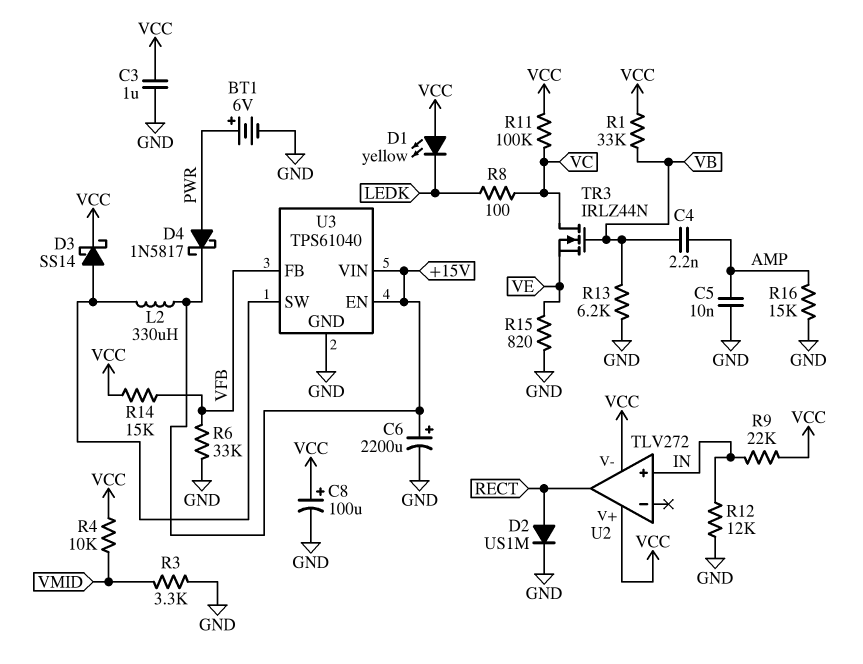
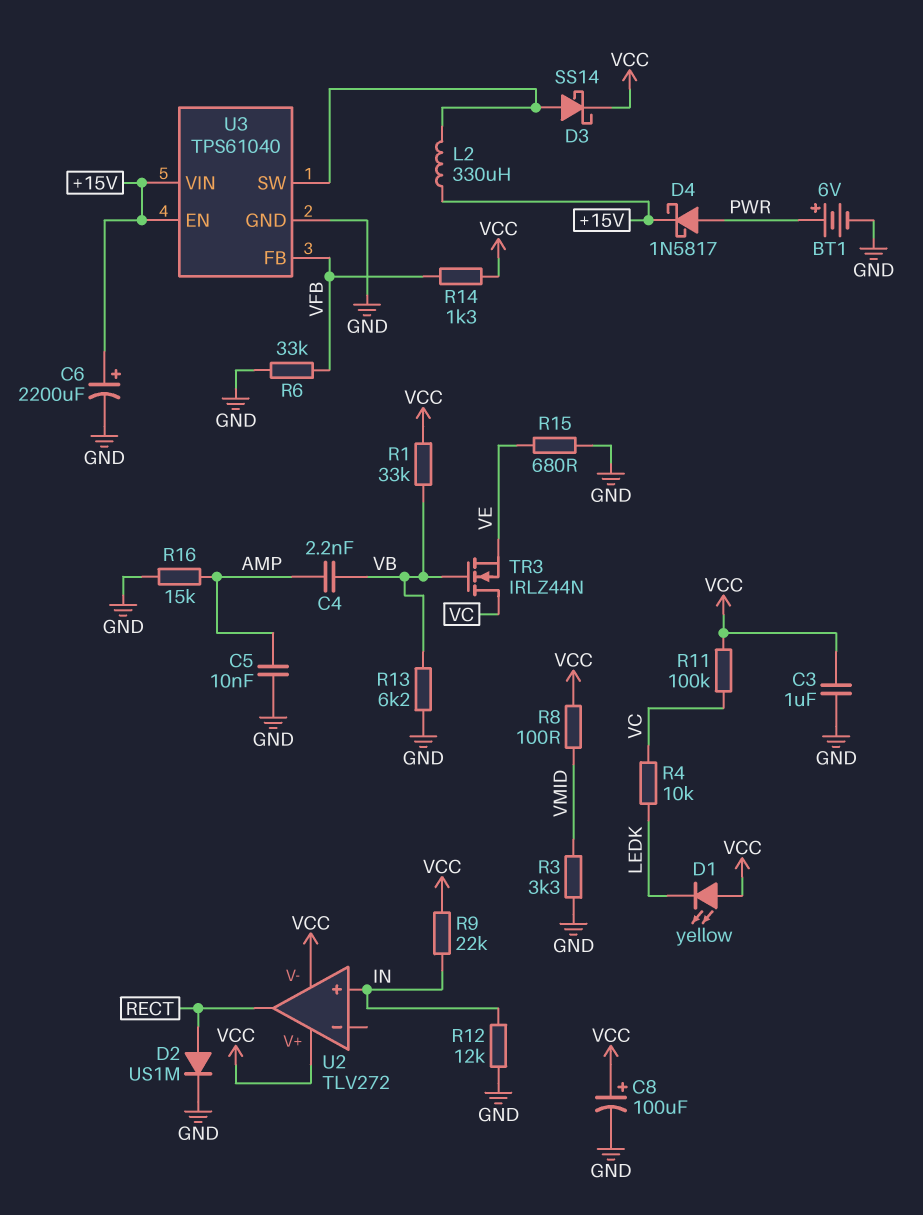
R4: 10k (VCC, VMID) -> 10k (LEDK, VC)
R8: 100 (LEDK, VC) -> 100 (VCC, VMID)
R14: 15k (VCC, VFB) -> 1.3k (VCC, VFB)
R15: 820 (GND, VE) -> 680 (GND, VE)

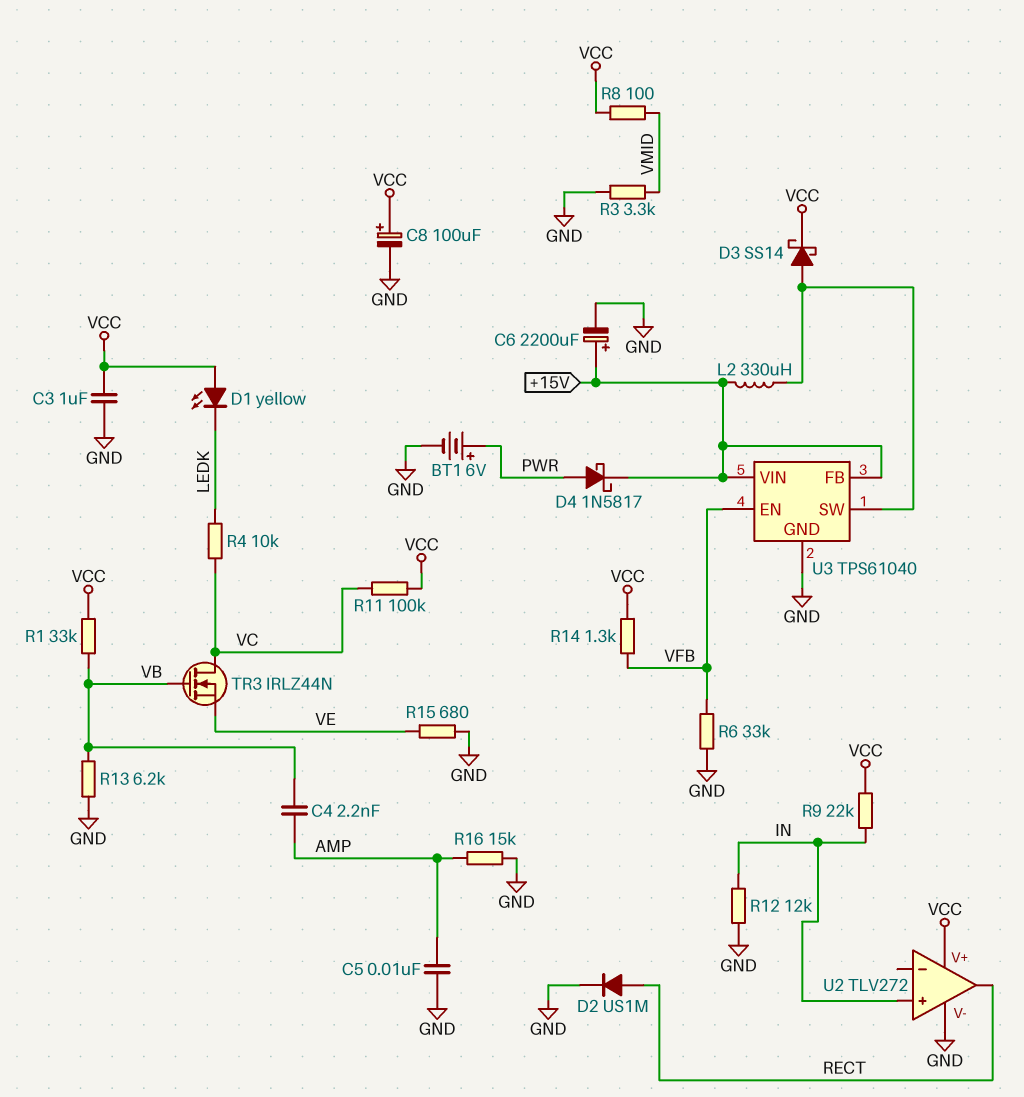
U2 pin V-: VCC -> GND
U3 pin EN: +15V -> VFB
U3 pin FB: VFB -> +15V

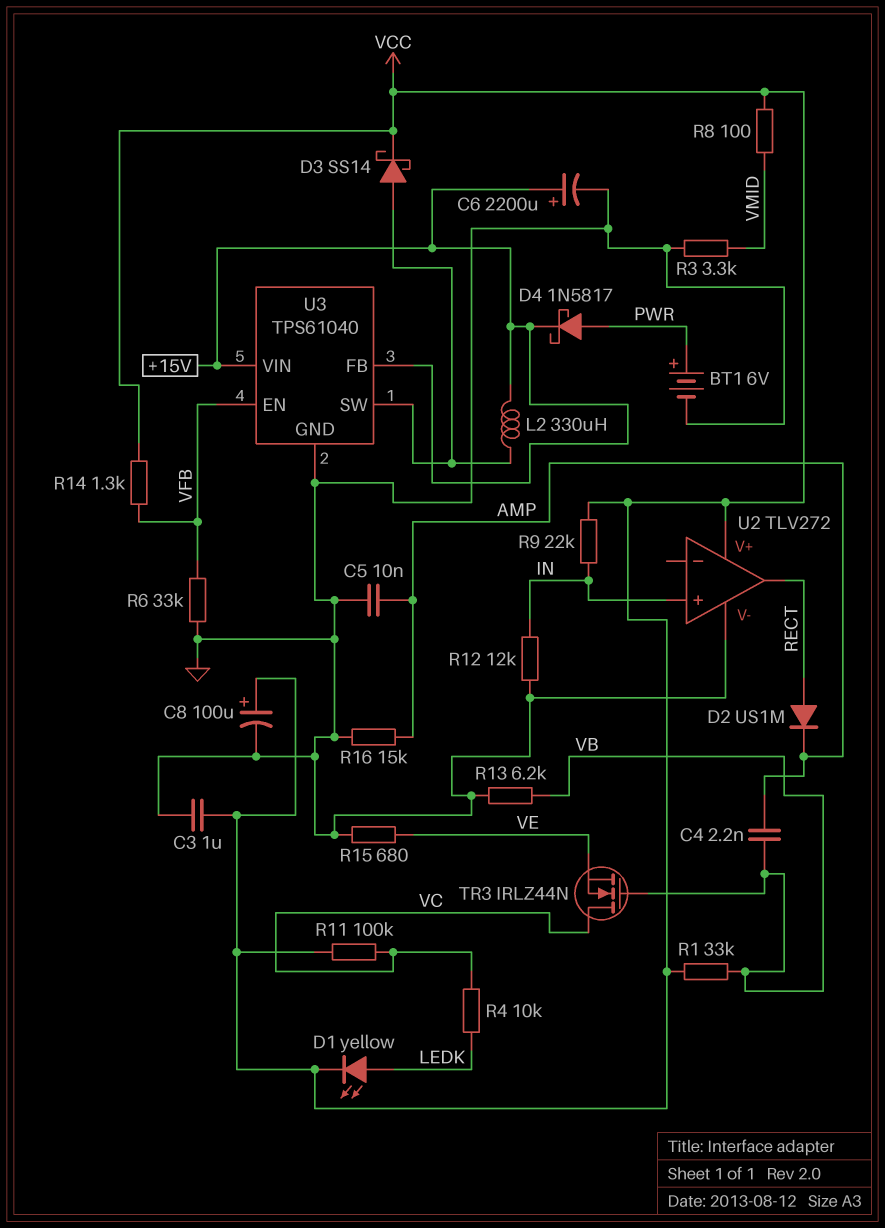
D1: LED yellow (A VCC, K LEDK) -> LED yellow (A LEDK, K VCC)
D2: diode US1M (A RECT, K GND) -> diode US1M (A RECT, K AMP)

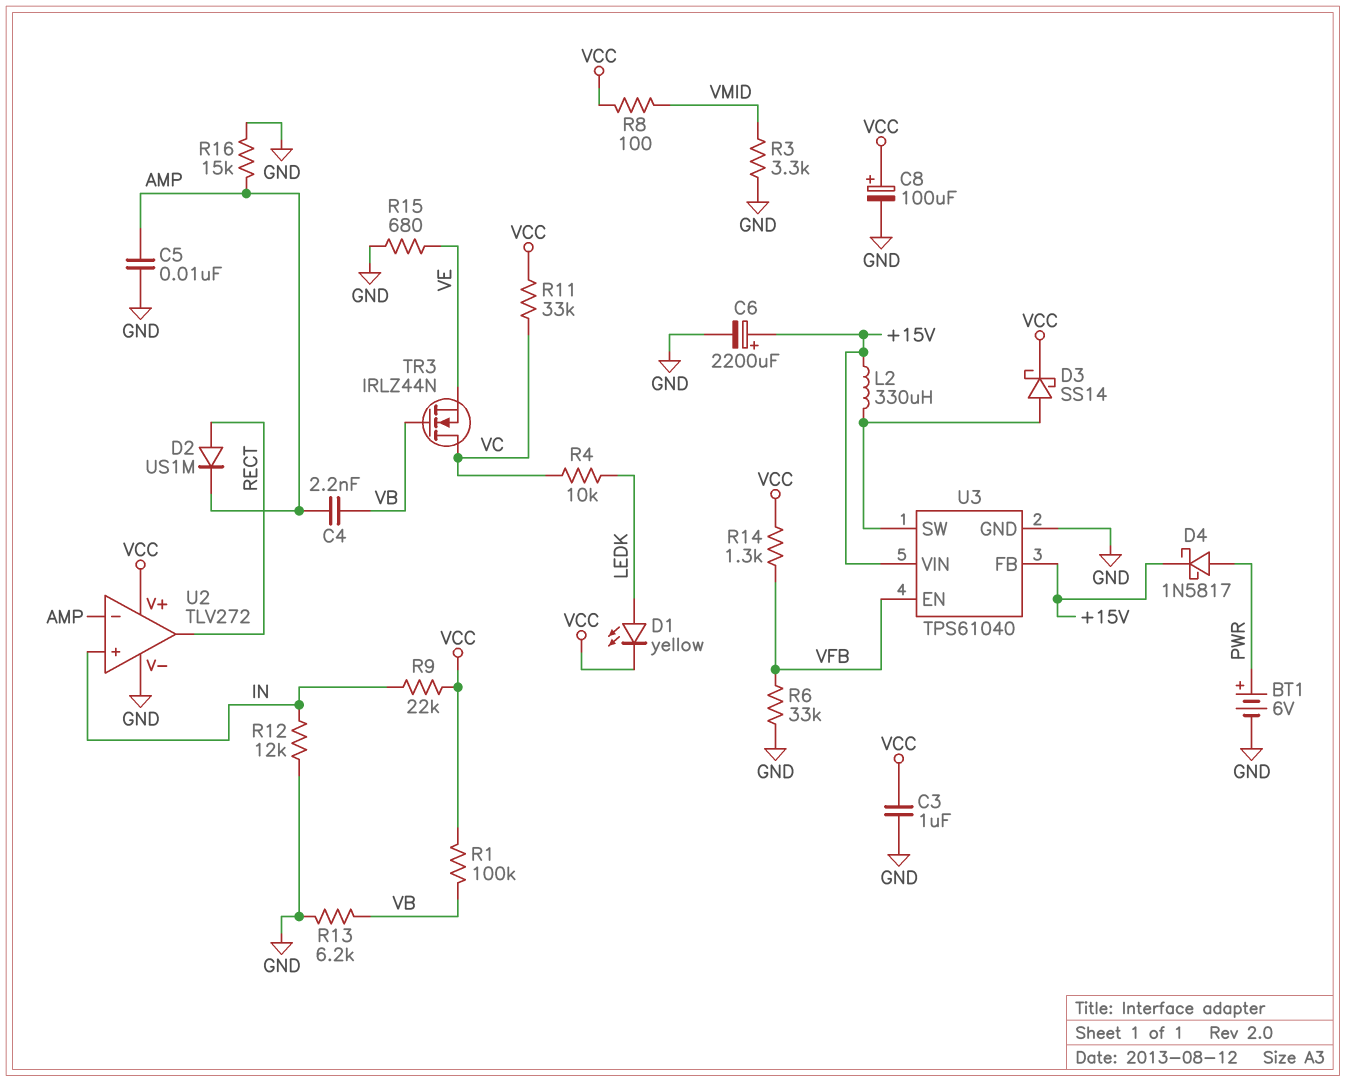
R1: 33k (VB, VCC) -> 100k (VB, VCC)
R11: 100k (VC, VCC) -> 33k (VC, VCC)
U2 pin in-: none -> AMP

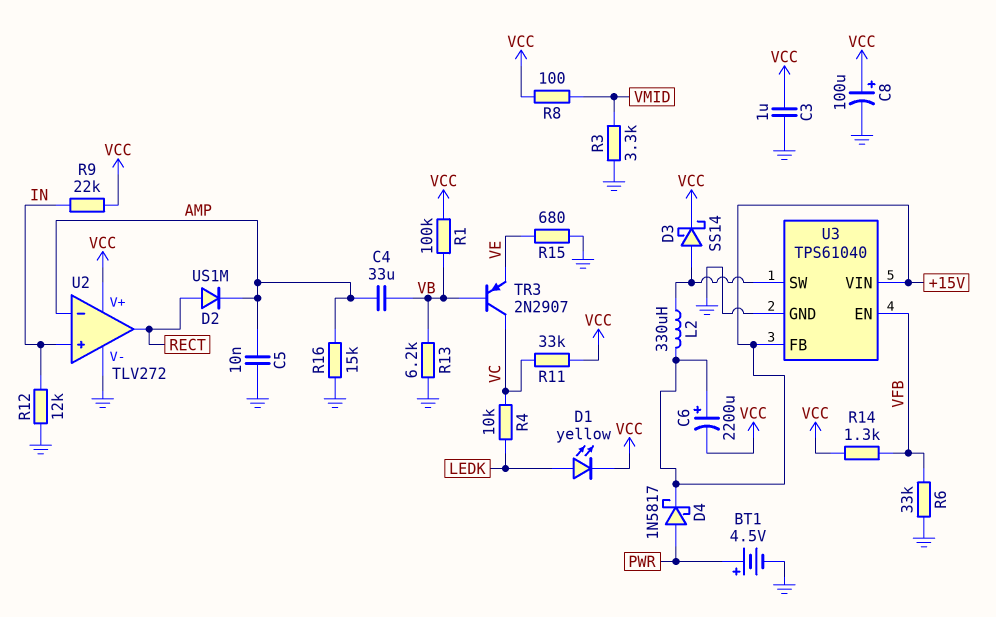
BT1: 6V (plus PWR, minus GND) -> 4.5V (plus PWR, minus GND)
C4: 2.2nF (AMP, VB) -> 33uF (AMP, VB)
C6: 2200uF (plus +15V, minus GND) -> 2200uF (plus +15V, minus VCC)
TR3: NMOS IRLZ44N (G VB, D VC, S VE) -> PNP 2N2907 (B VB, C VC, E VE)

